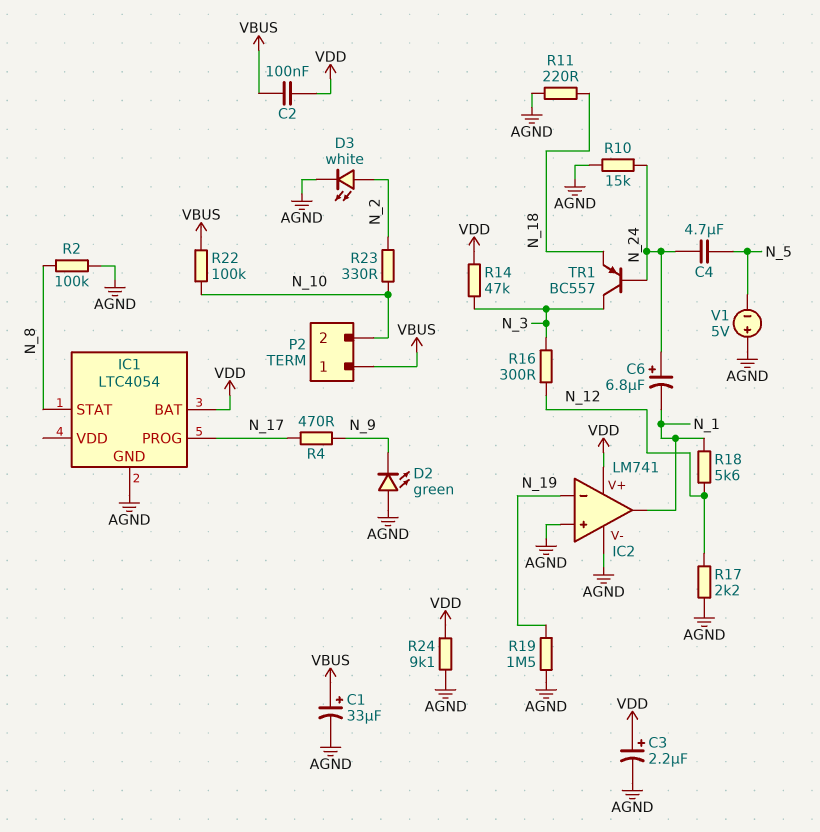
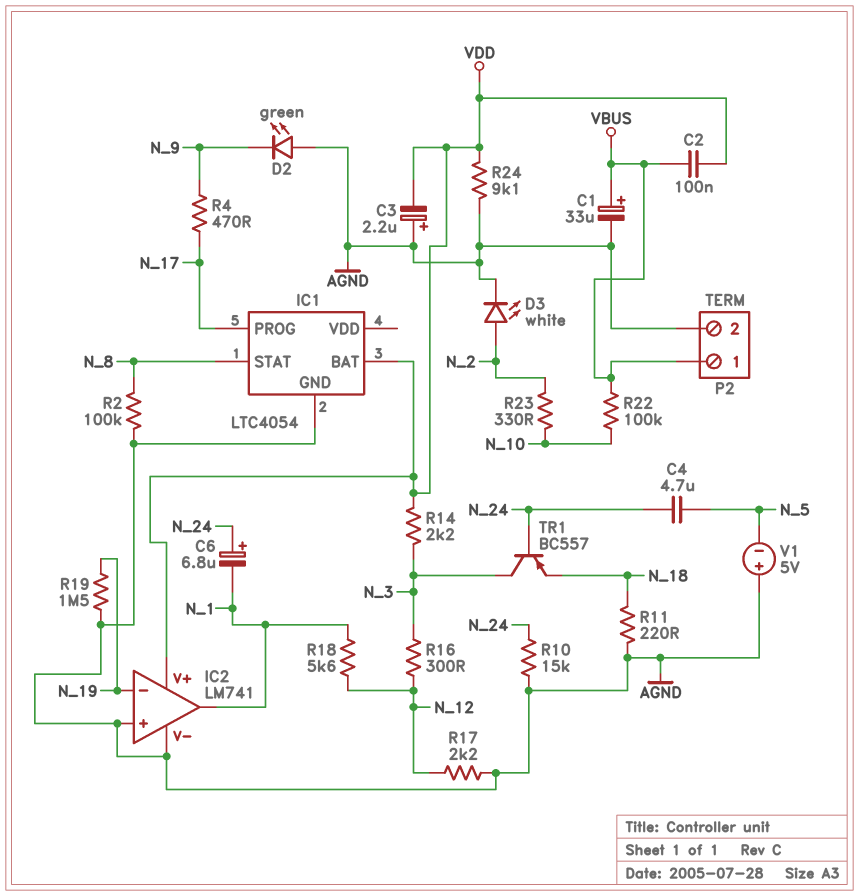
C3: 2.2uF (plus VDD, minus AGND) -> 2.2uF (plus AGND, minus VDD)
P2 pin 2: N_10 -> AGND
R14: 47k (N_3, VDD) -> 2.2k (N_3, VDD)

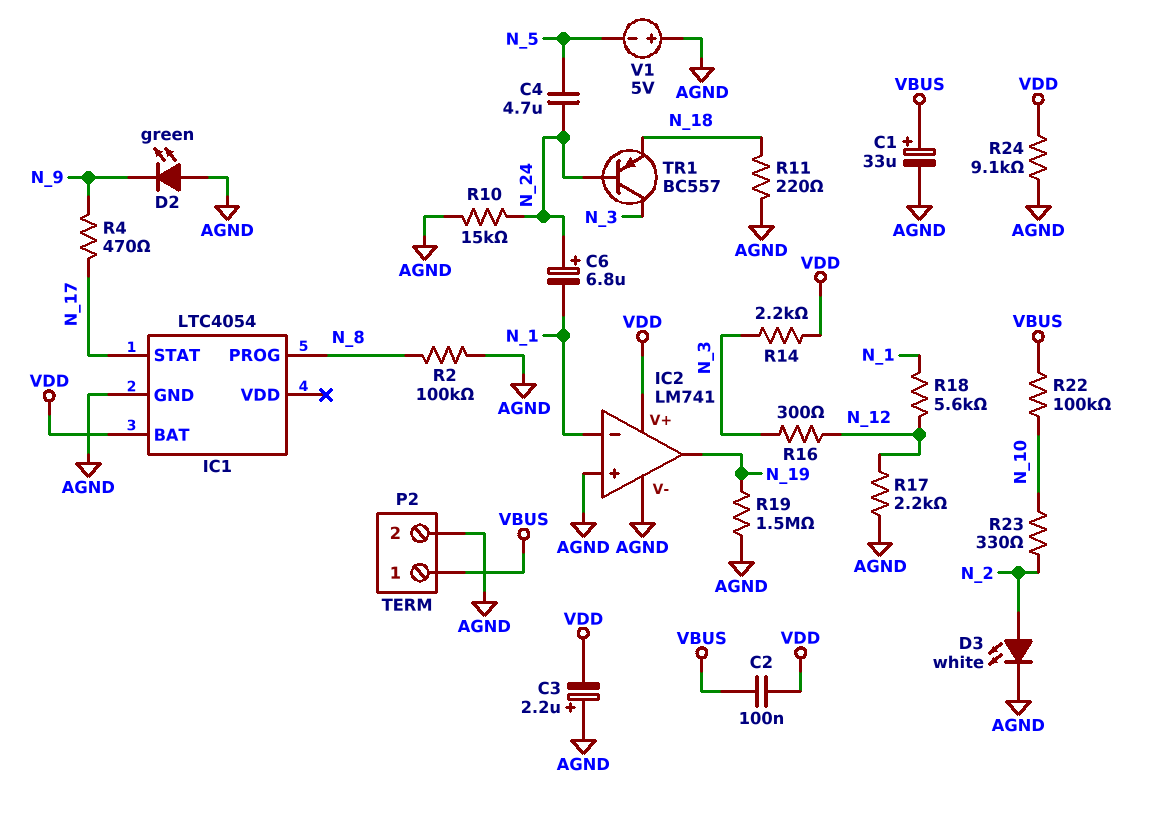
IC1 pin PROG: N_17 -> N_8
IC1 pin STAT: N_8 -> N_17
IC2 pin in-: N_19 -> N_1
IC2 pin out: N_1 -> N_19

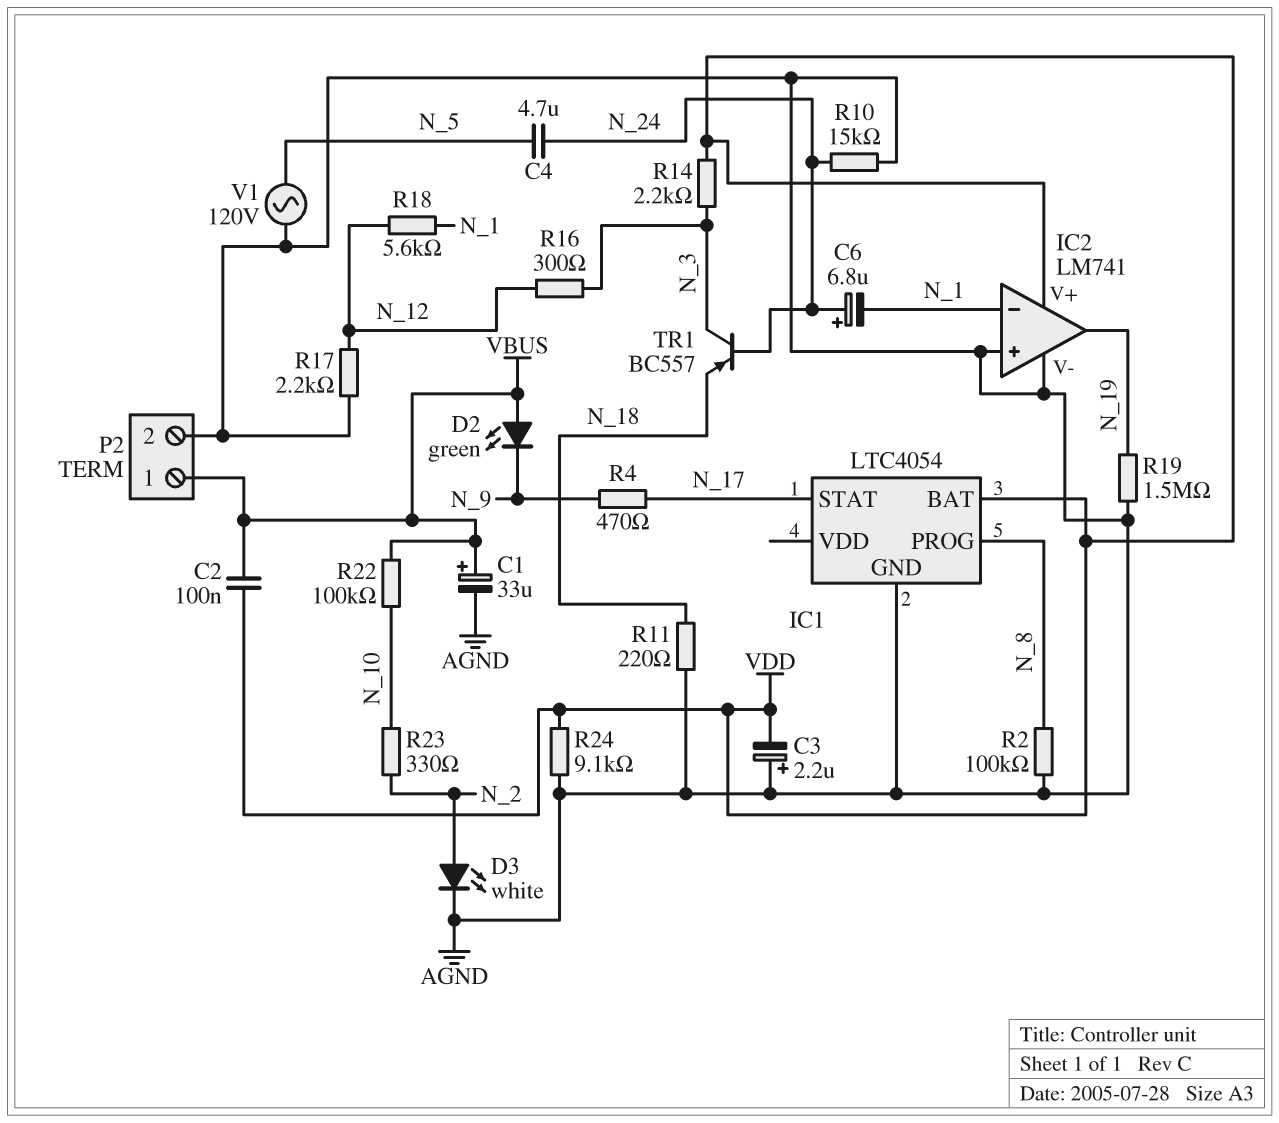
D2: LED green (A AGND, K N_9) -> LED green (A VBUS, K N_9)
V1: 5V (plus AGND, minus N_5) -> AC 120V (AGND, N_5)

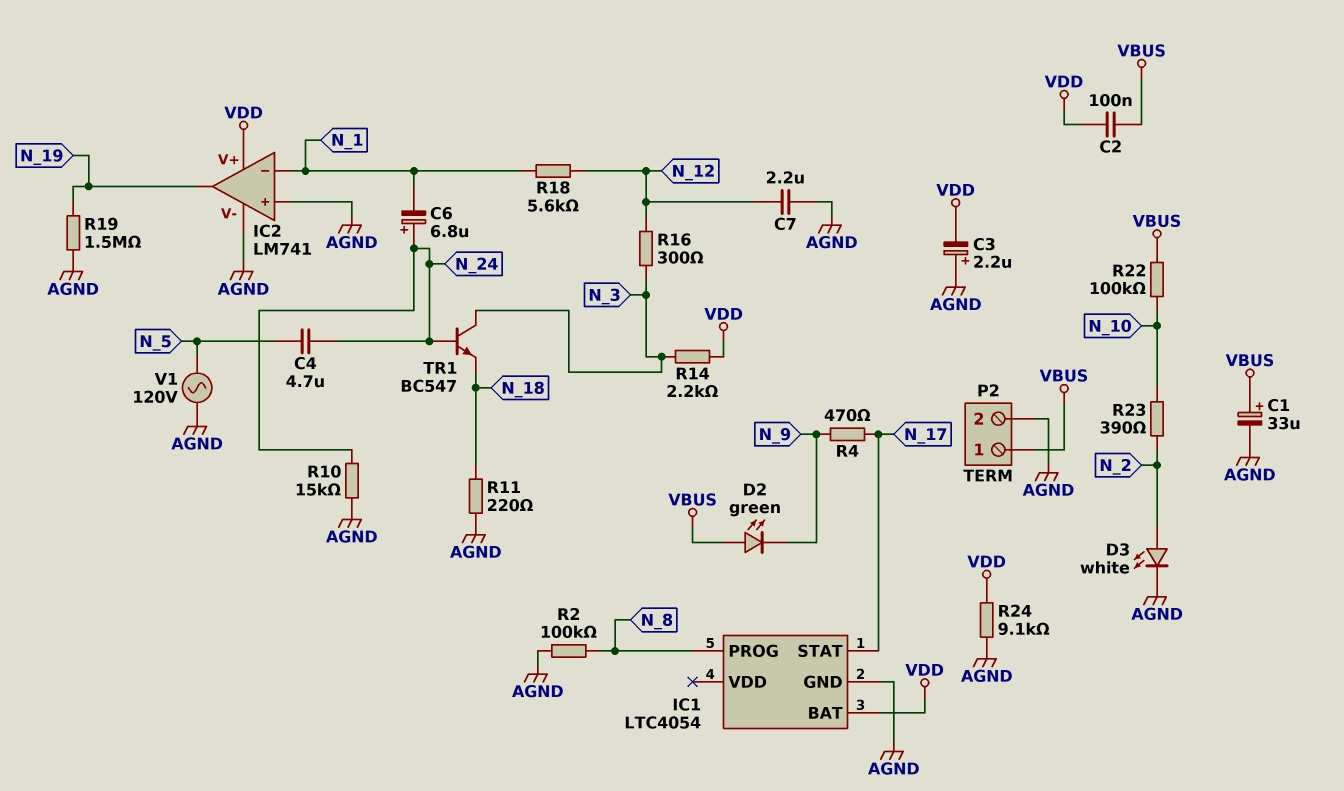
C7: none -> 2.2uF (AGND, N_12)
R17: 2.2k (AGND, N_12) -> none
R23: 330 (N_2, N_10) -> 390 (N_2, N_10)
TR1: PNP BC557 (B N_24, C N_3, E N_18) -> NPN BC547 (B N_24, C N_3, E N_18)

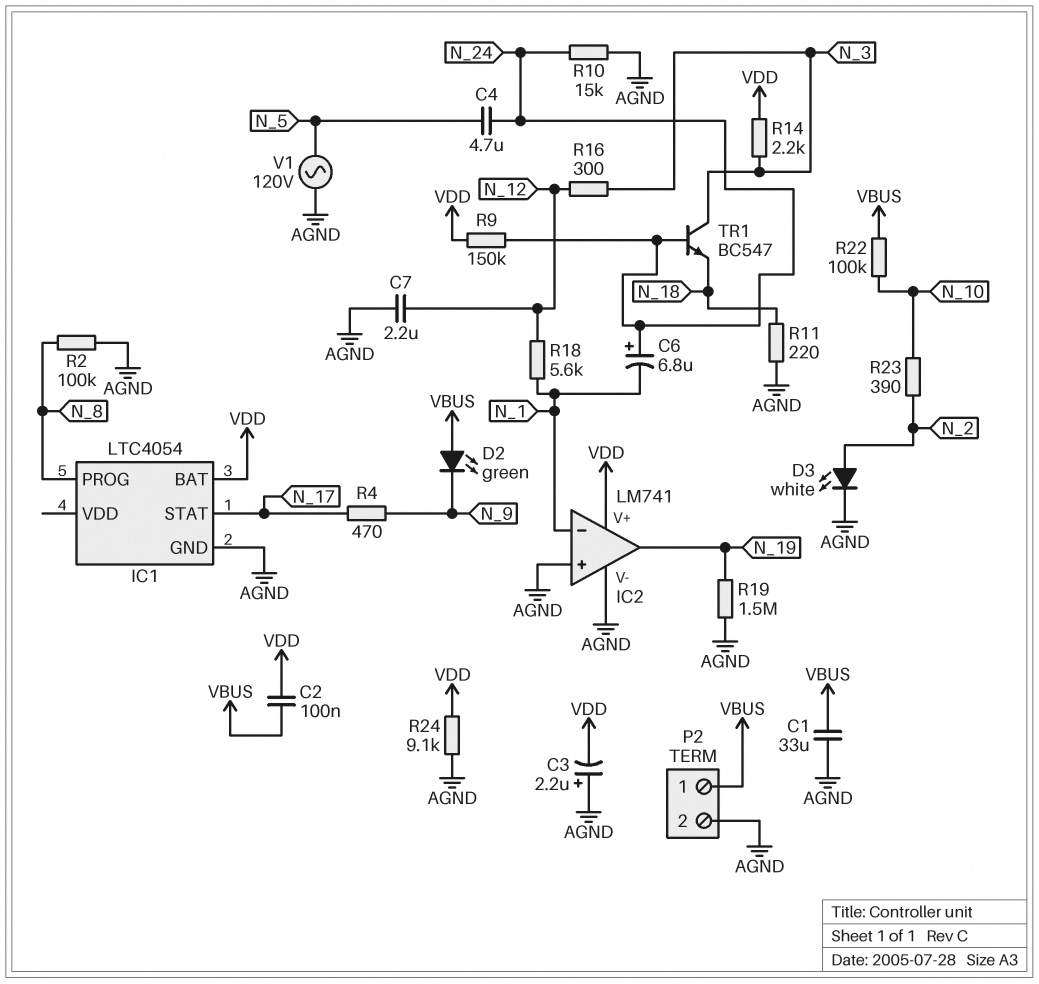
C1: 33uF (plus VBUS, minus AGND) -> 33uF (AGND, VBUS)
R9: none -> 150k (N_24, VDD)

